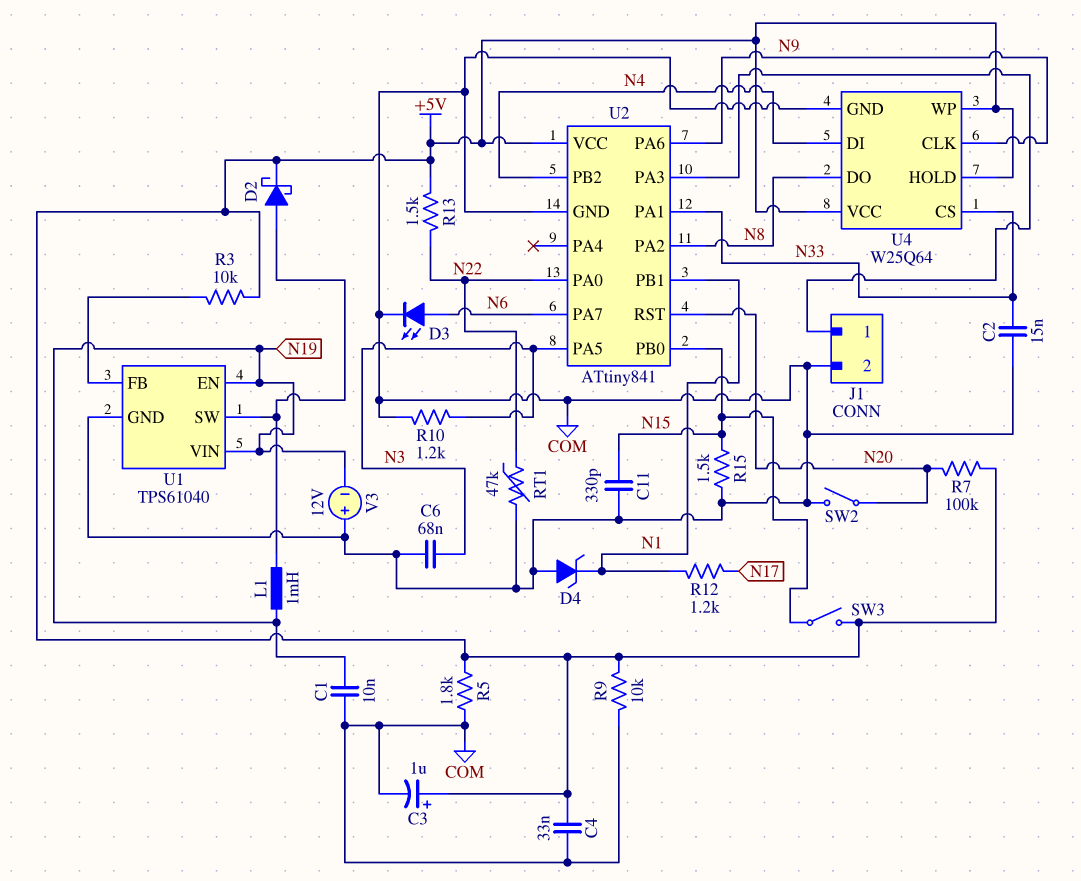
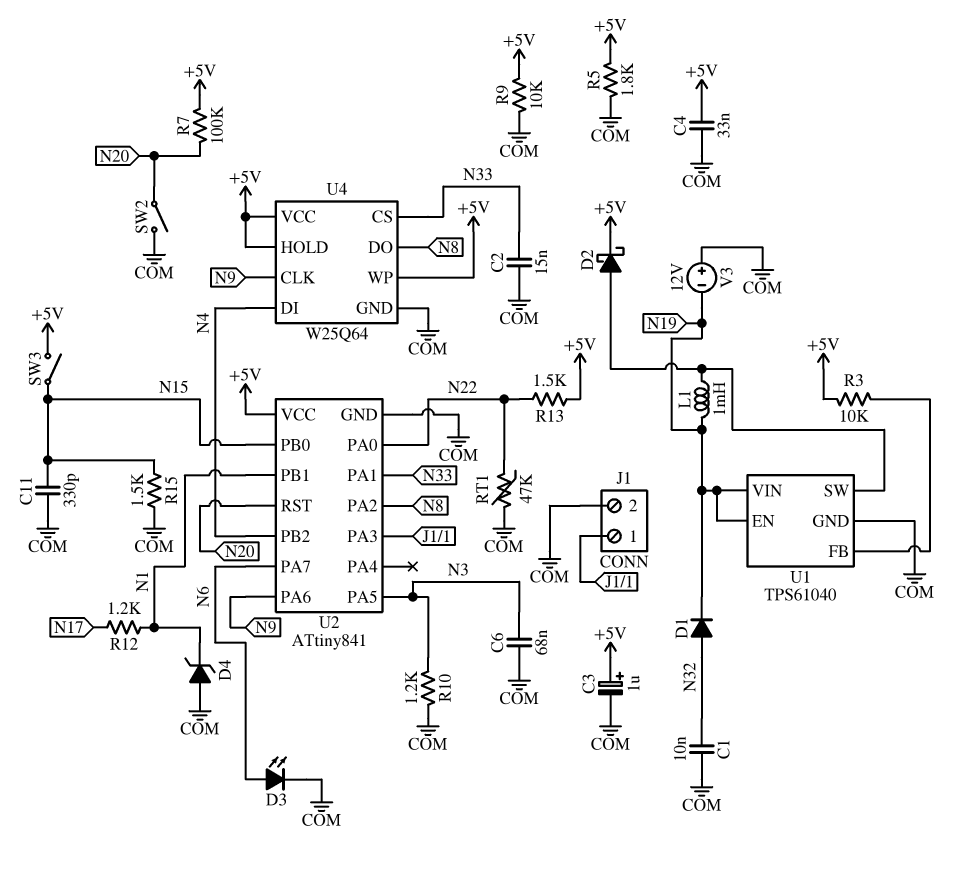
C1: 10nF (COM, N19) -> 10nF (COM, N32)
D1: none -> diode (A N32, K N19)

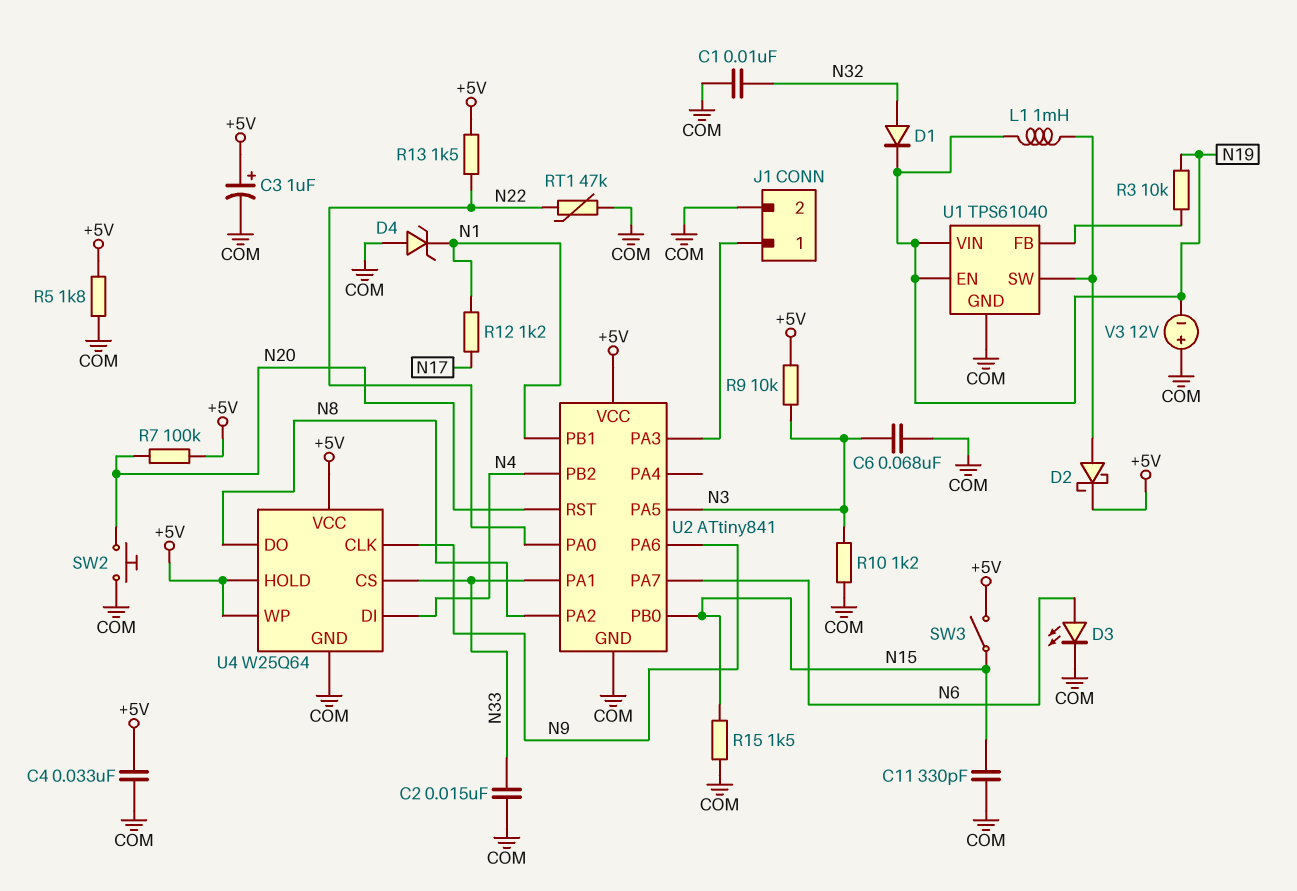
R3: 10k (+5V, U1/FB) -> 10k (N19, U1/FB)
R9: 10k (+5V, COM) -> 10k (+5V, N3)
SW2: switch (COM, N20) -> button (COM, N20)

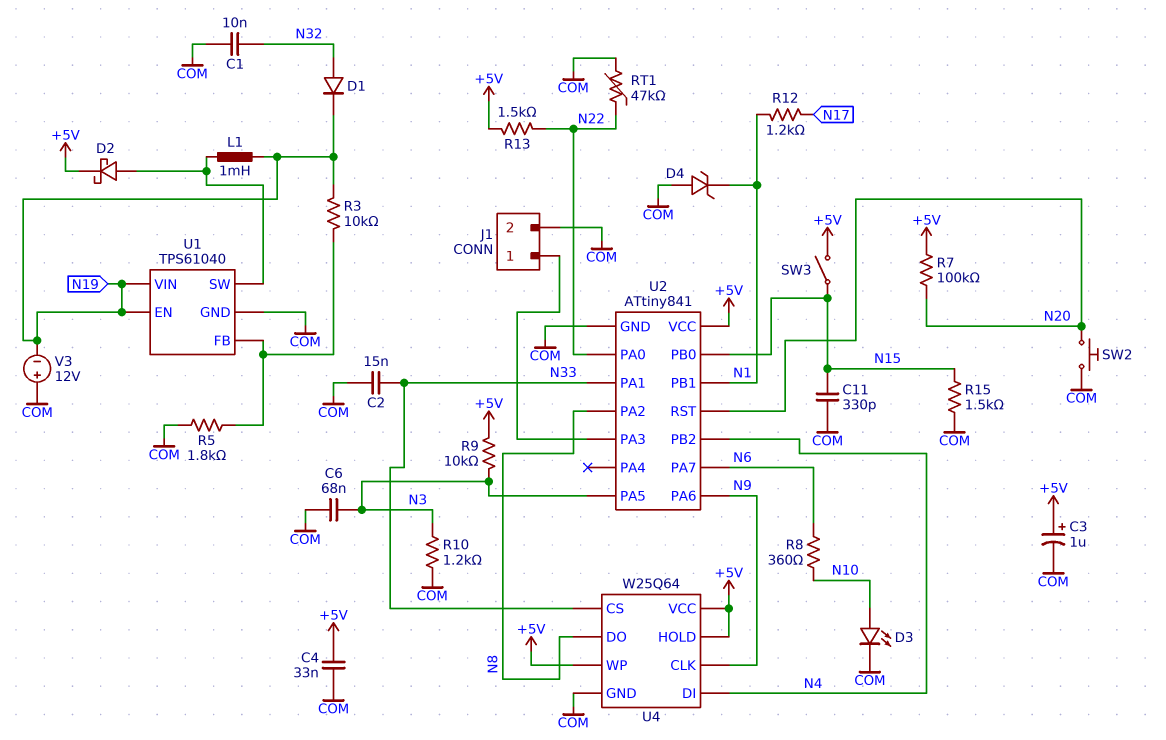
D3: LED (A N6, K COM) -> LED (A N10, K COM)
R5: 1.8k (+5V, COM) -> 1.8k (COM, U1/FB)
R8: none -> 360 (N6, N10)

